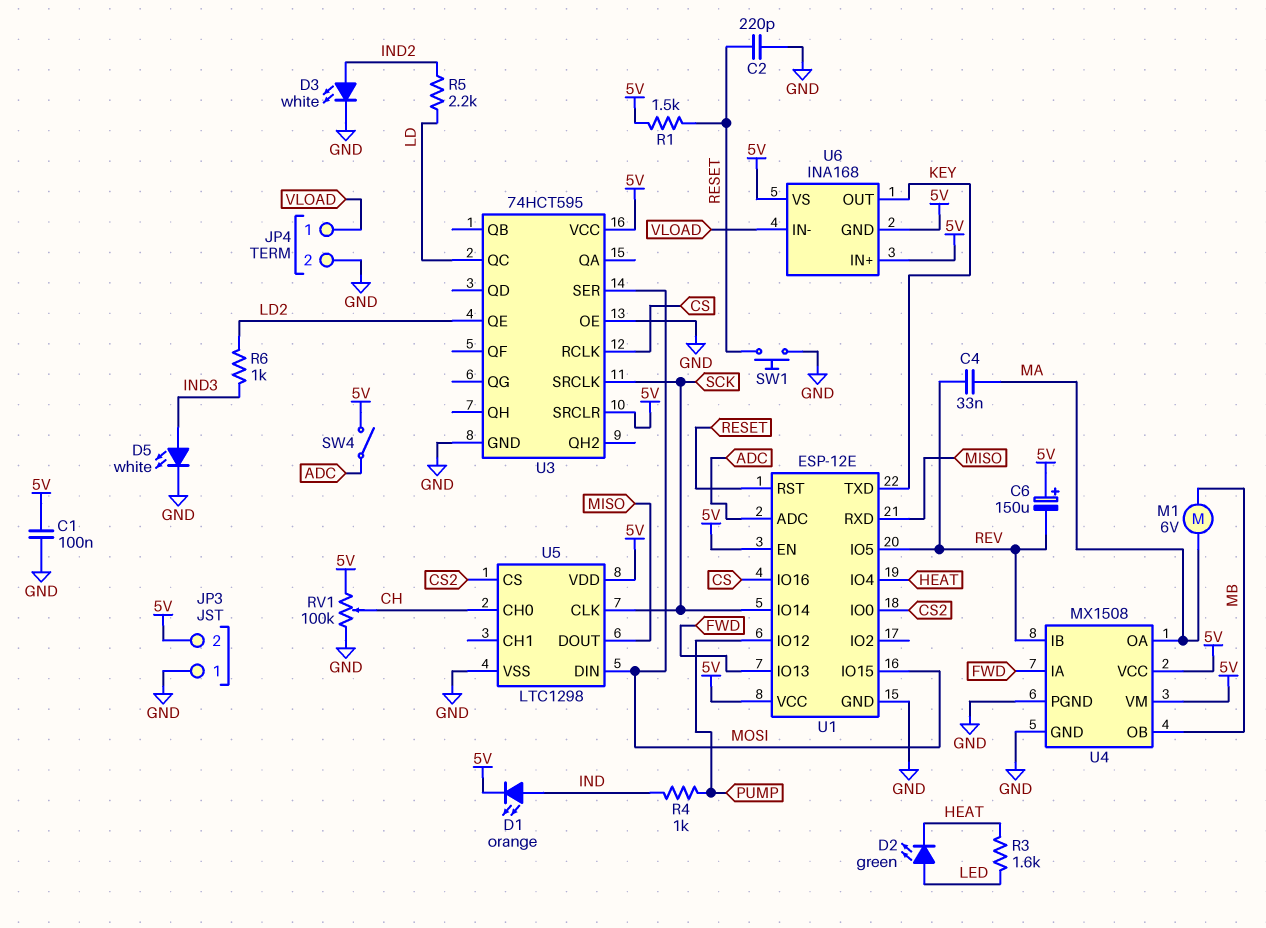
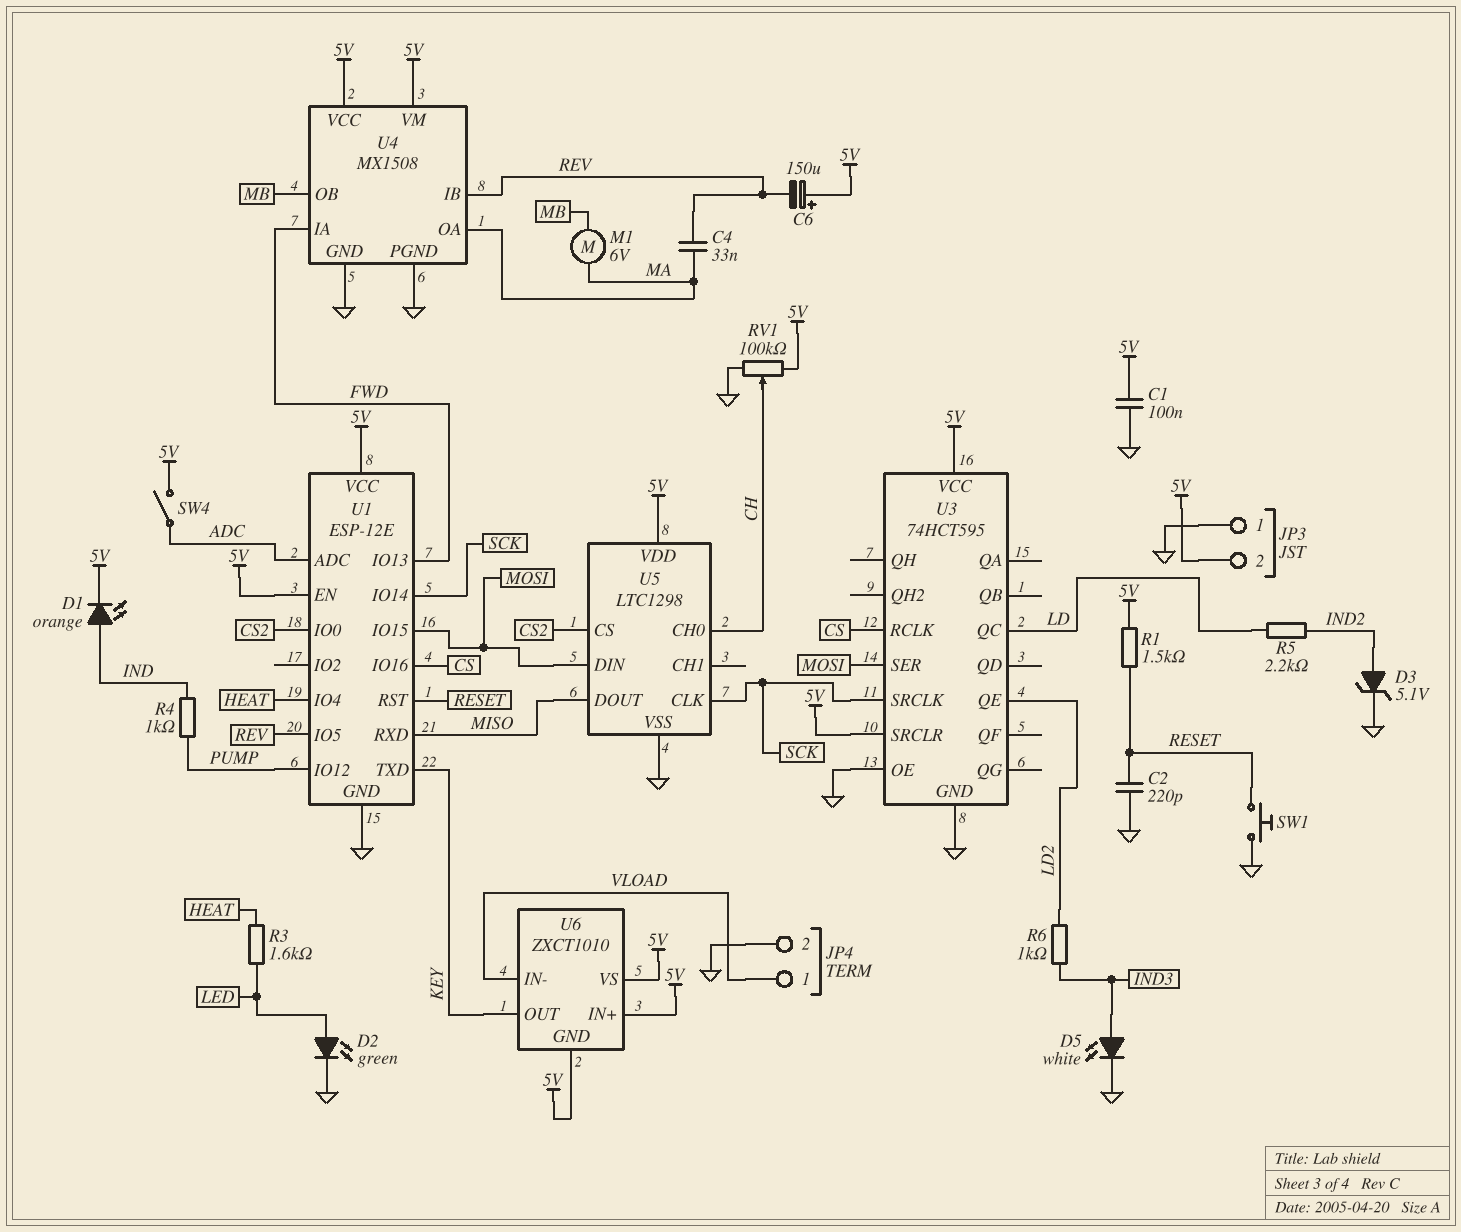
D2: LED green (A LED, K HEAT) -> LED green (A LED, K GND)
D3: LED white (A IND2, K GND) -> zener 5.1V (A IND2, K GND)
U6: INA168 -> ZXCT1010

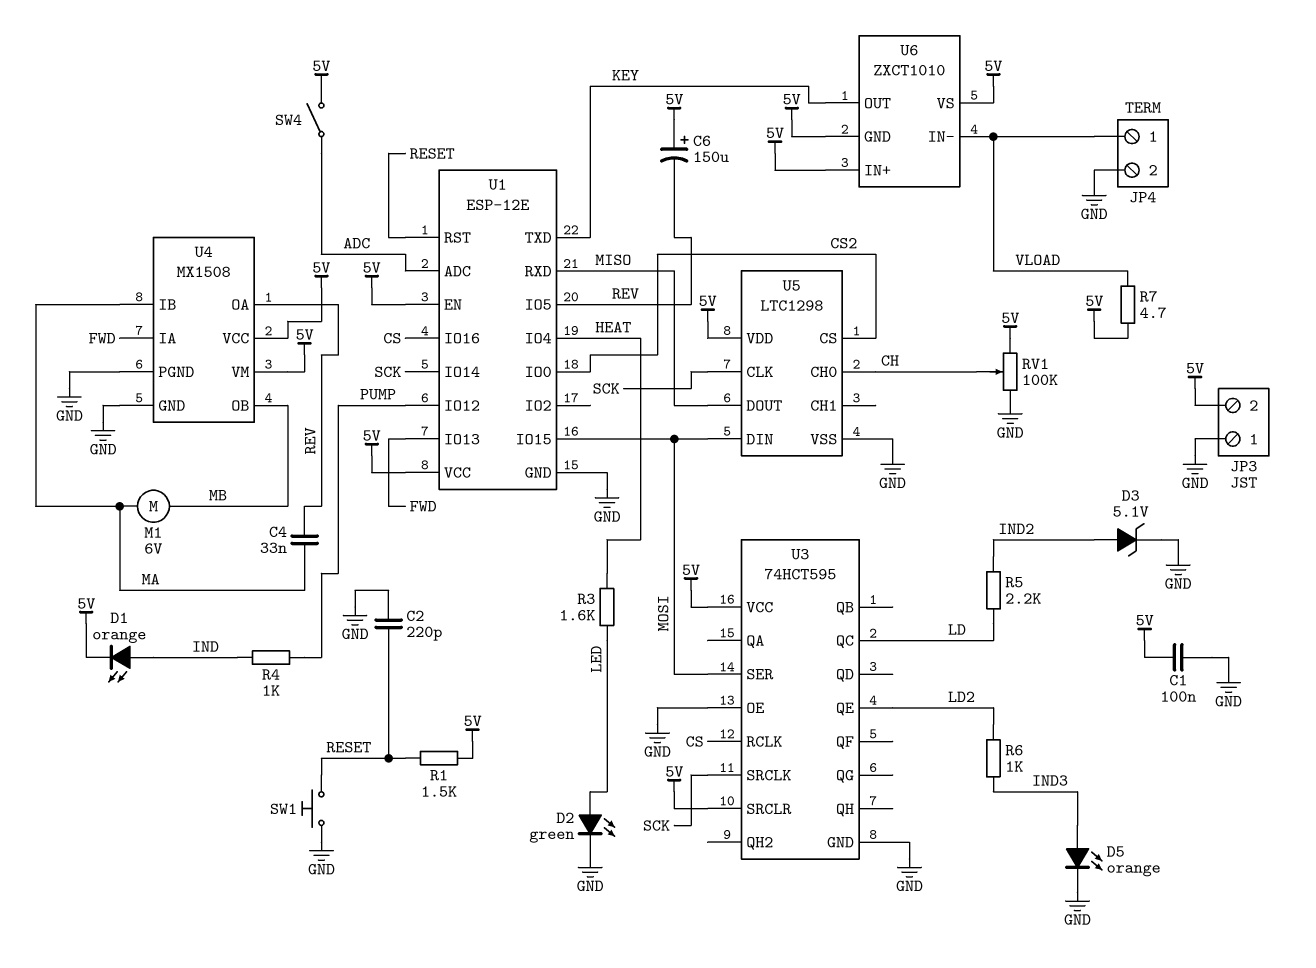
D5: LED white (A IND3, K GND) -> LED orange (A IND3, K GND)
R7: none -> 4.7 (5V, VLOAD)
U4 pin IB: REV -> MA
U4 pin OA: MA -> REV

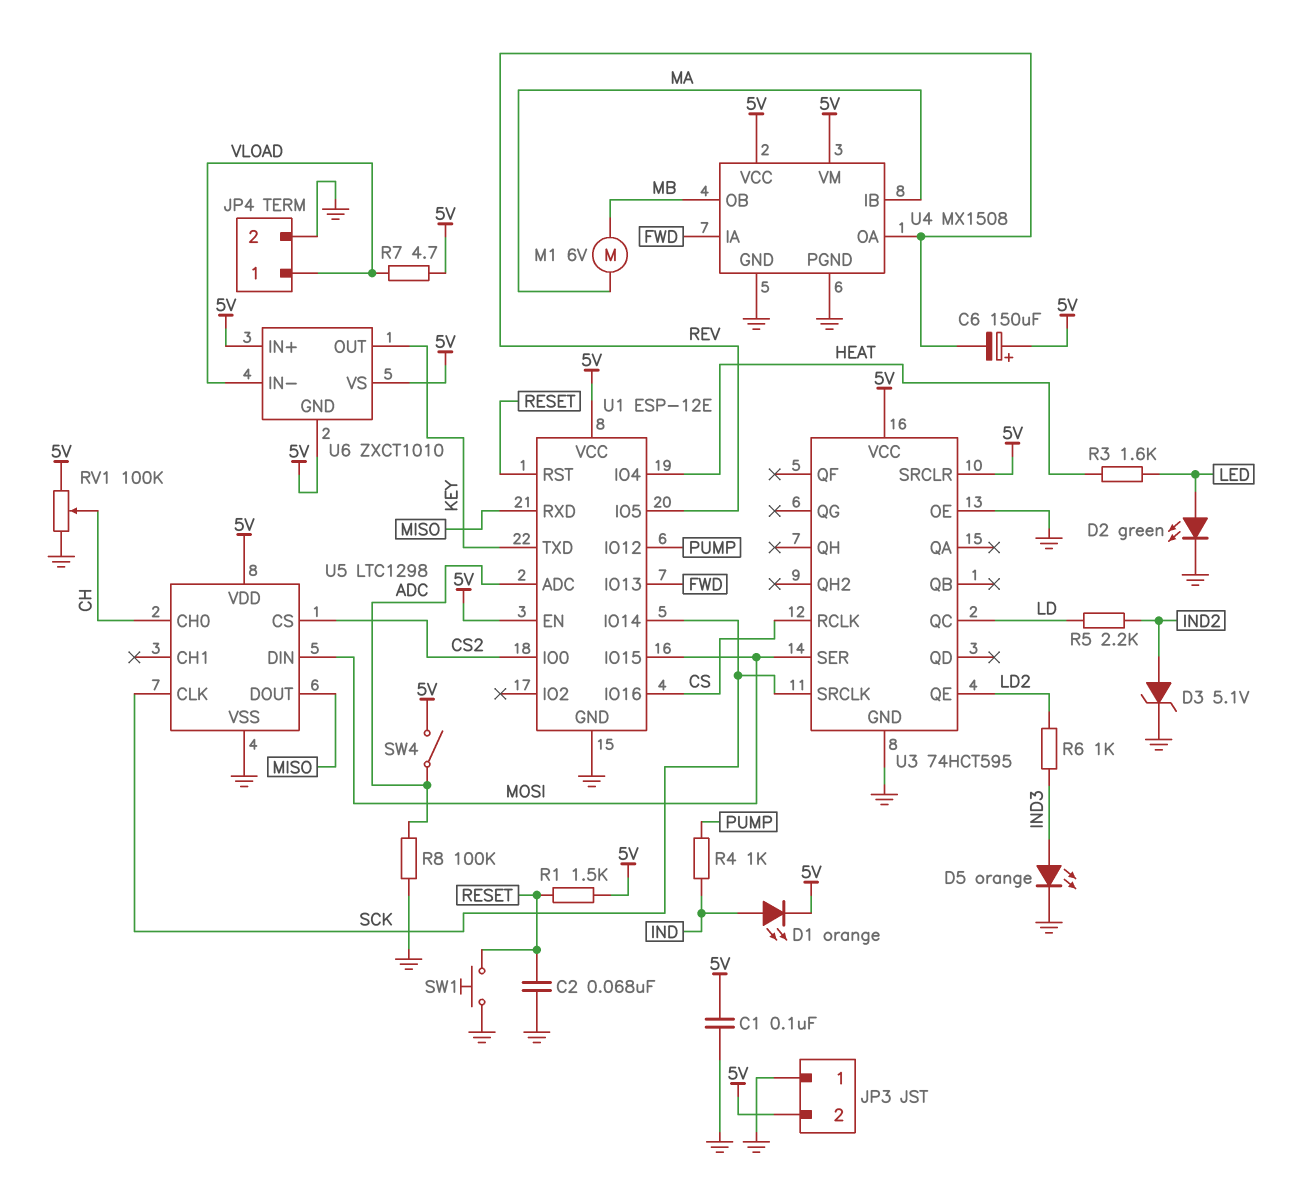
C2: 220pF (GND, RESET) -> 68nF (GND, RESET)
C4: 33nF (MA, REV) -> none
R8: none -> 100k (ADC, GND)

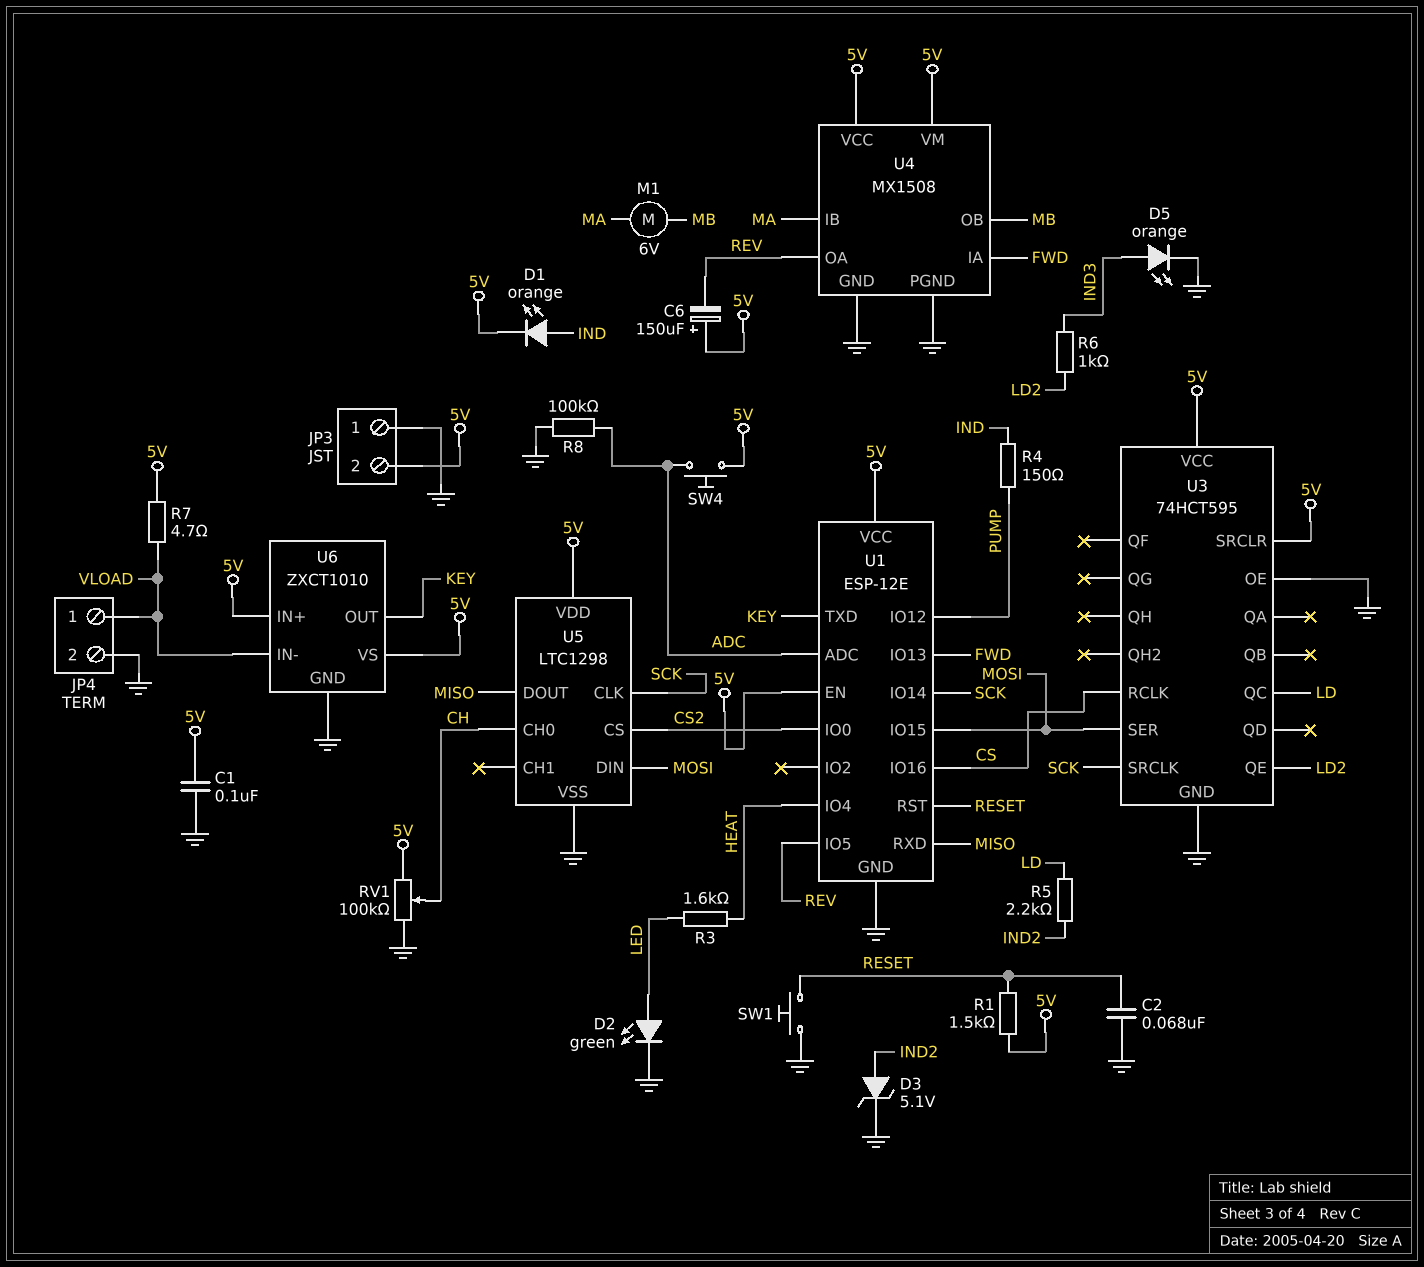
R4: 1k (IND, PUMP) -> 150 (IND, PUMP)
SW4: switch (5V, ADC) -> button (5V, ADC)
U6 pin GND: 5V -> GND

